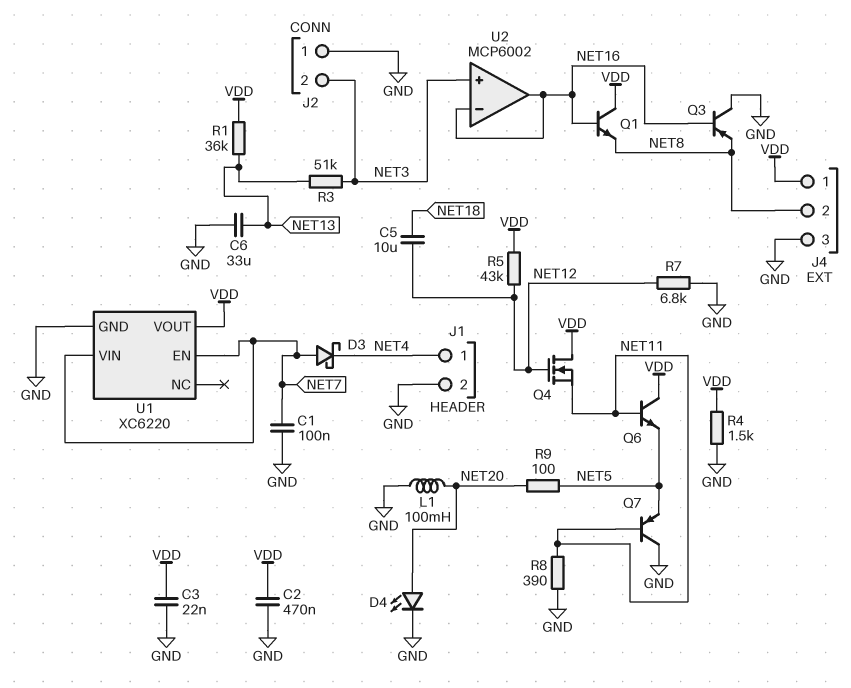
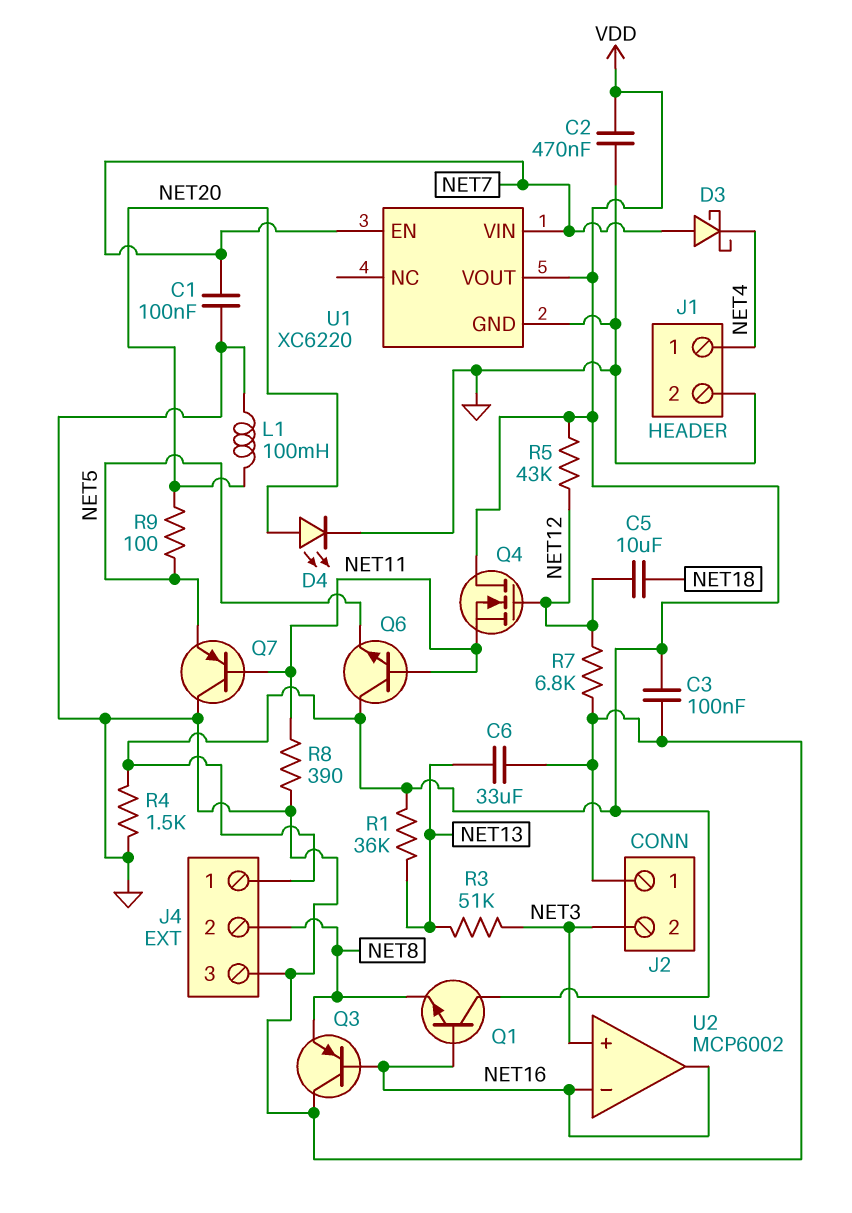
C3: 22nF (GND, VDD) -> 100nF (GND, VDD)

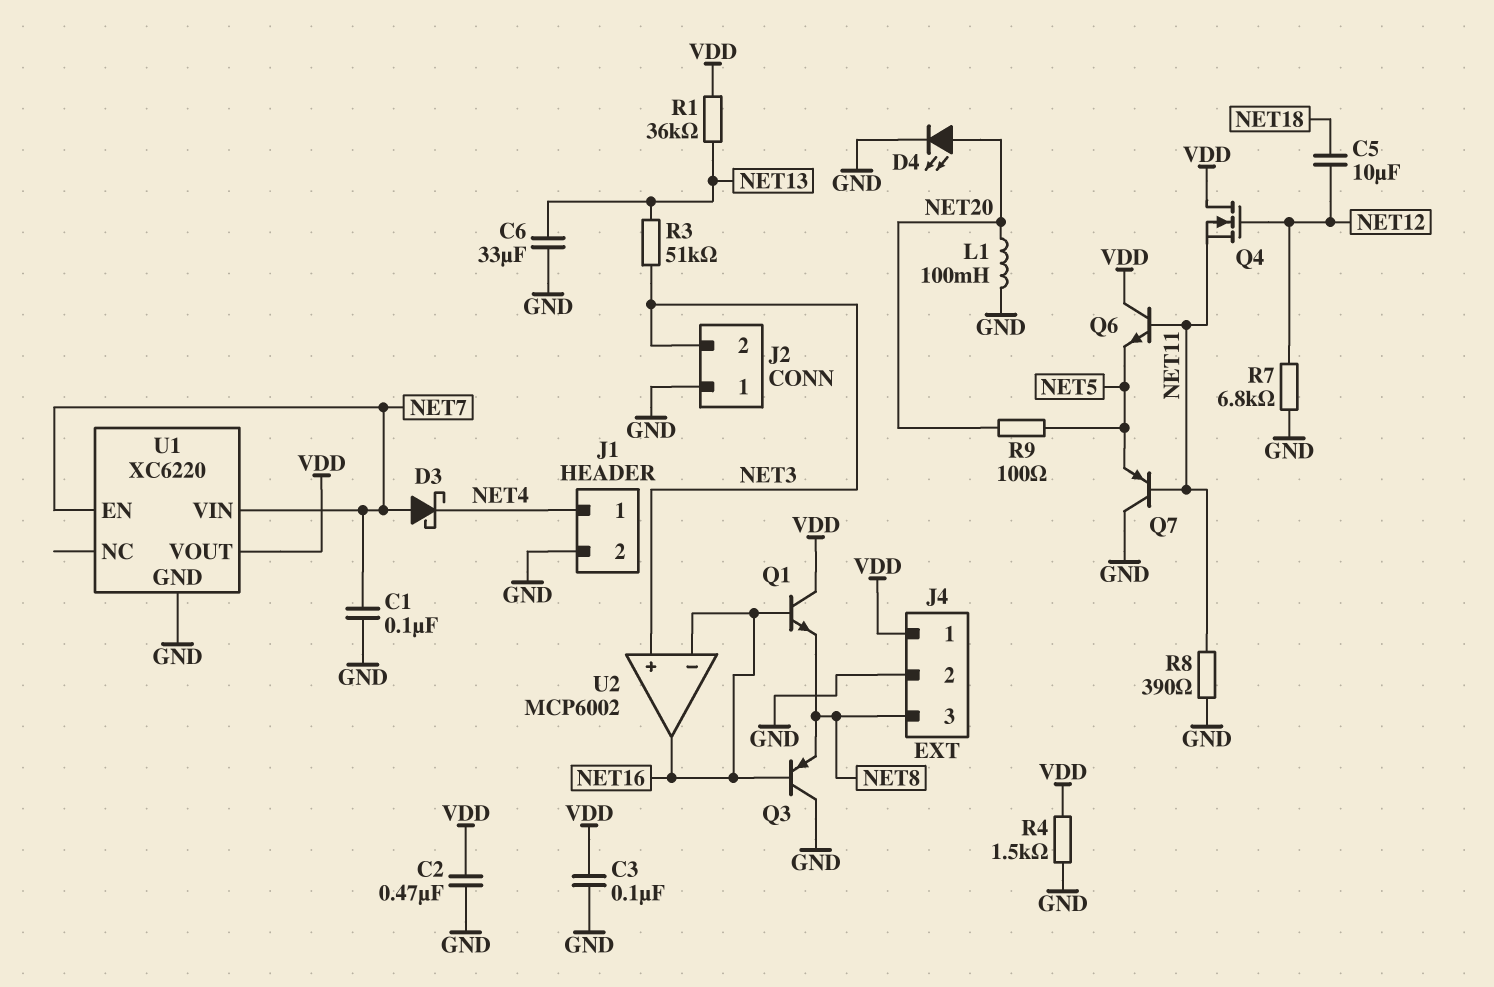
J4 pin 2: NET8 -> GND
J4 pin 3: GND -> NET8
R5: 43k (NET12, VDD) -> none

